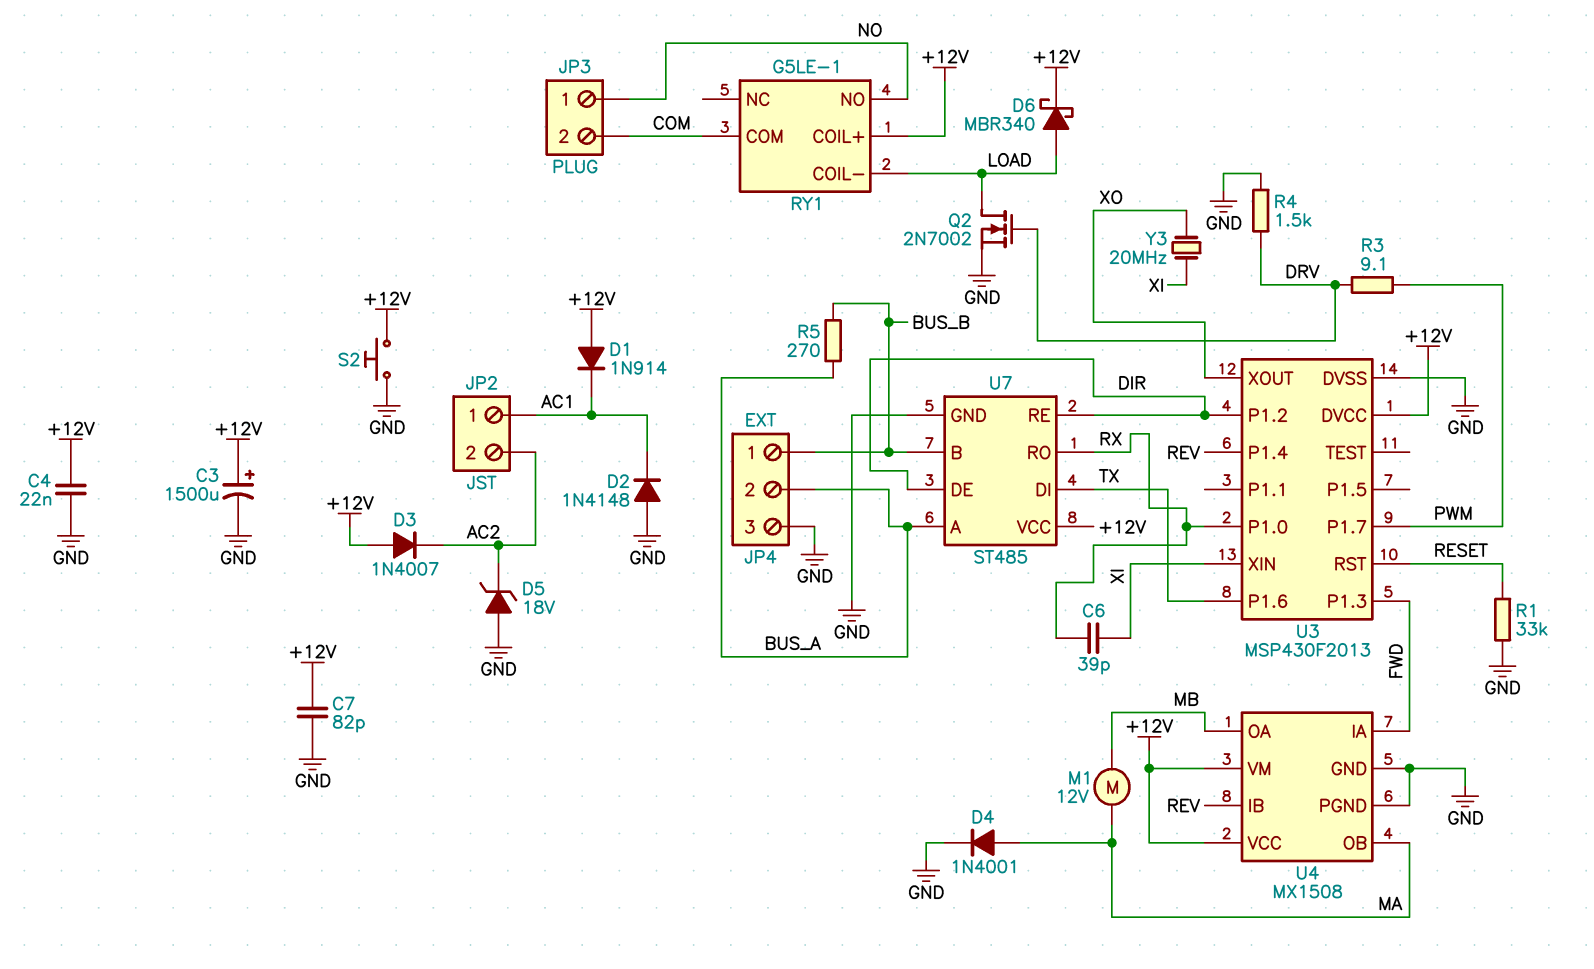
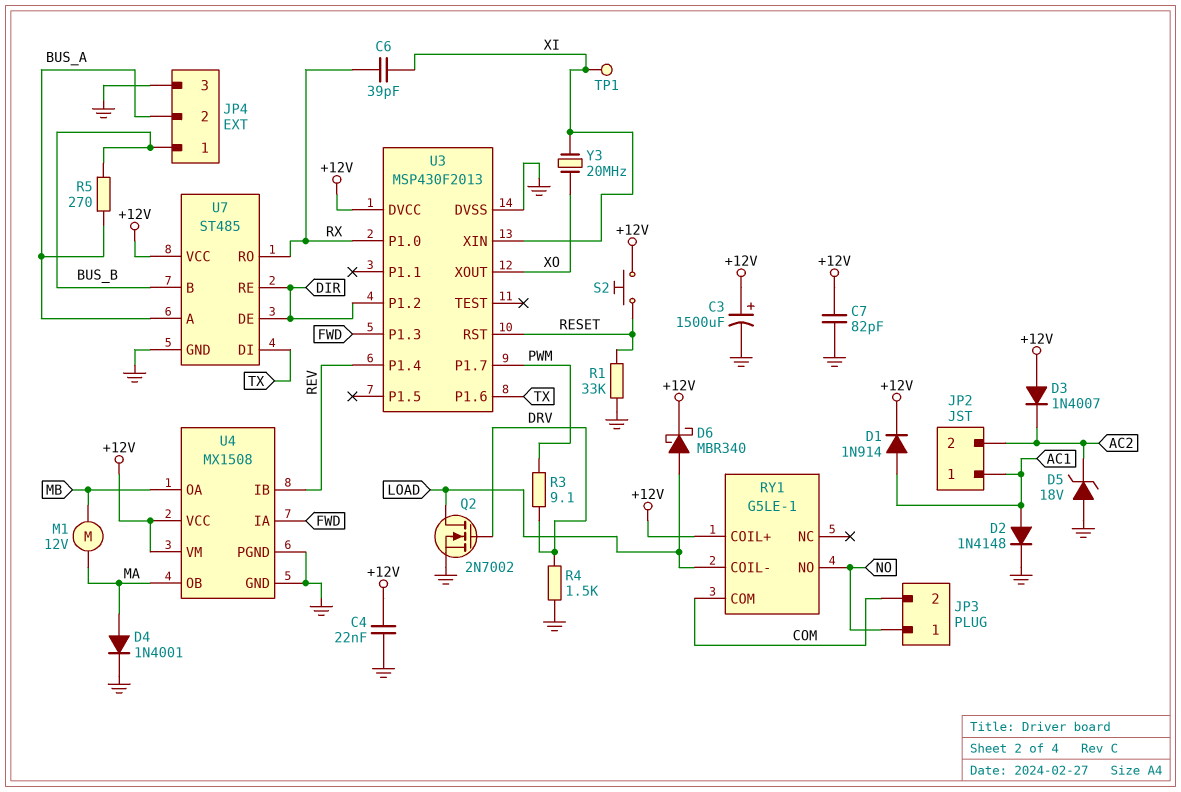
D1: diode 1N914 (A +12V, K AC1) -> diode 1N914 (A AC1, K +12V)
D2: diode 1N4148 (A GND, K AC1) -> diode 1N4148 (A AC1, K GND)
S2: button (+12V, GND) -> button (+12V, RESET)
TP1: none -> test point (XI)

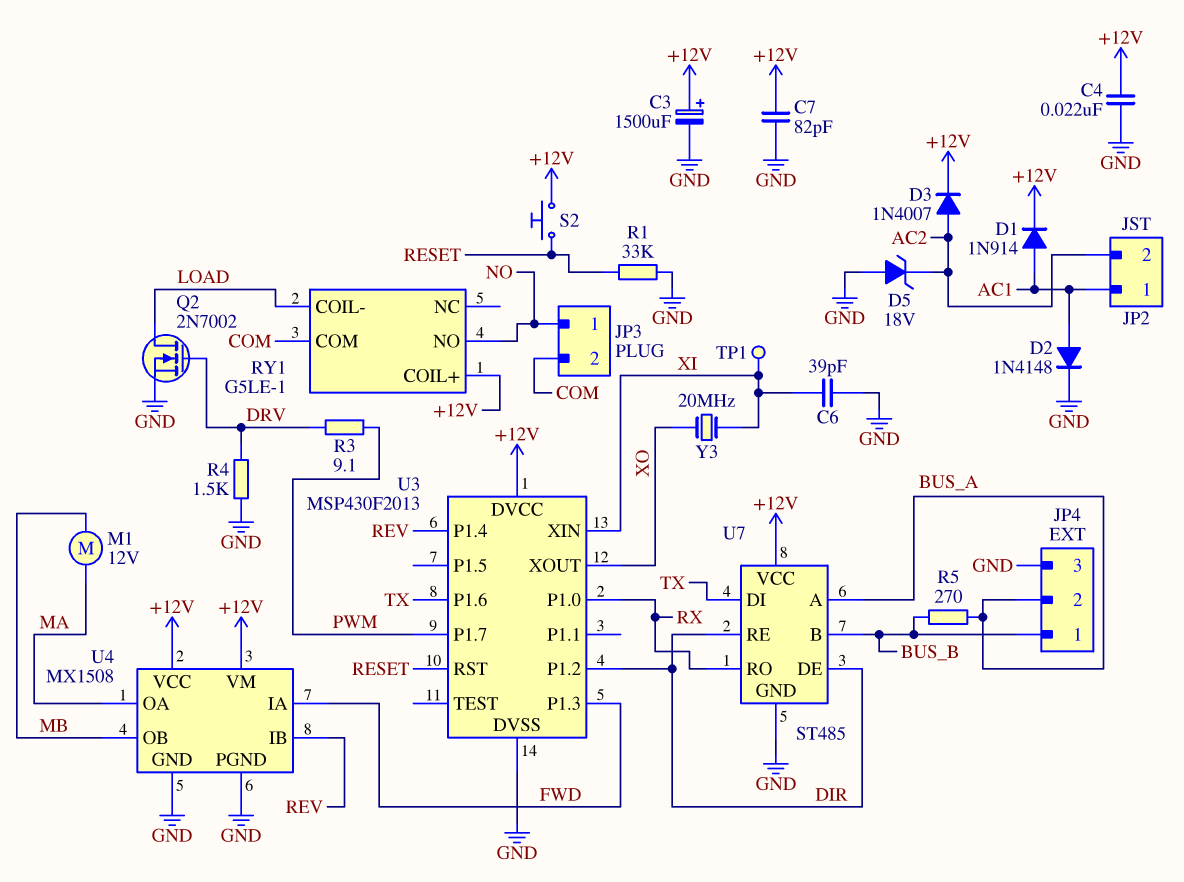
C6: 39pF (RX, XI) -> 39pF (GND, XI)
D3: diode 1N4007 (A +12V, K AC2) -> diode 1N4007 (A AC2, K +12V)
D4: diode 1N4001 (A MA, K GND) -> none
D6: schottky MBR340 (A LOAD, K +12V) -> none
U4 pin OA: MB -> MA
U4 pin OB: MA -> MB

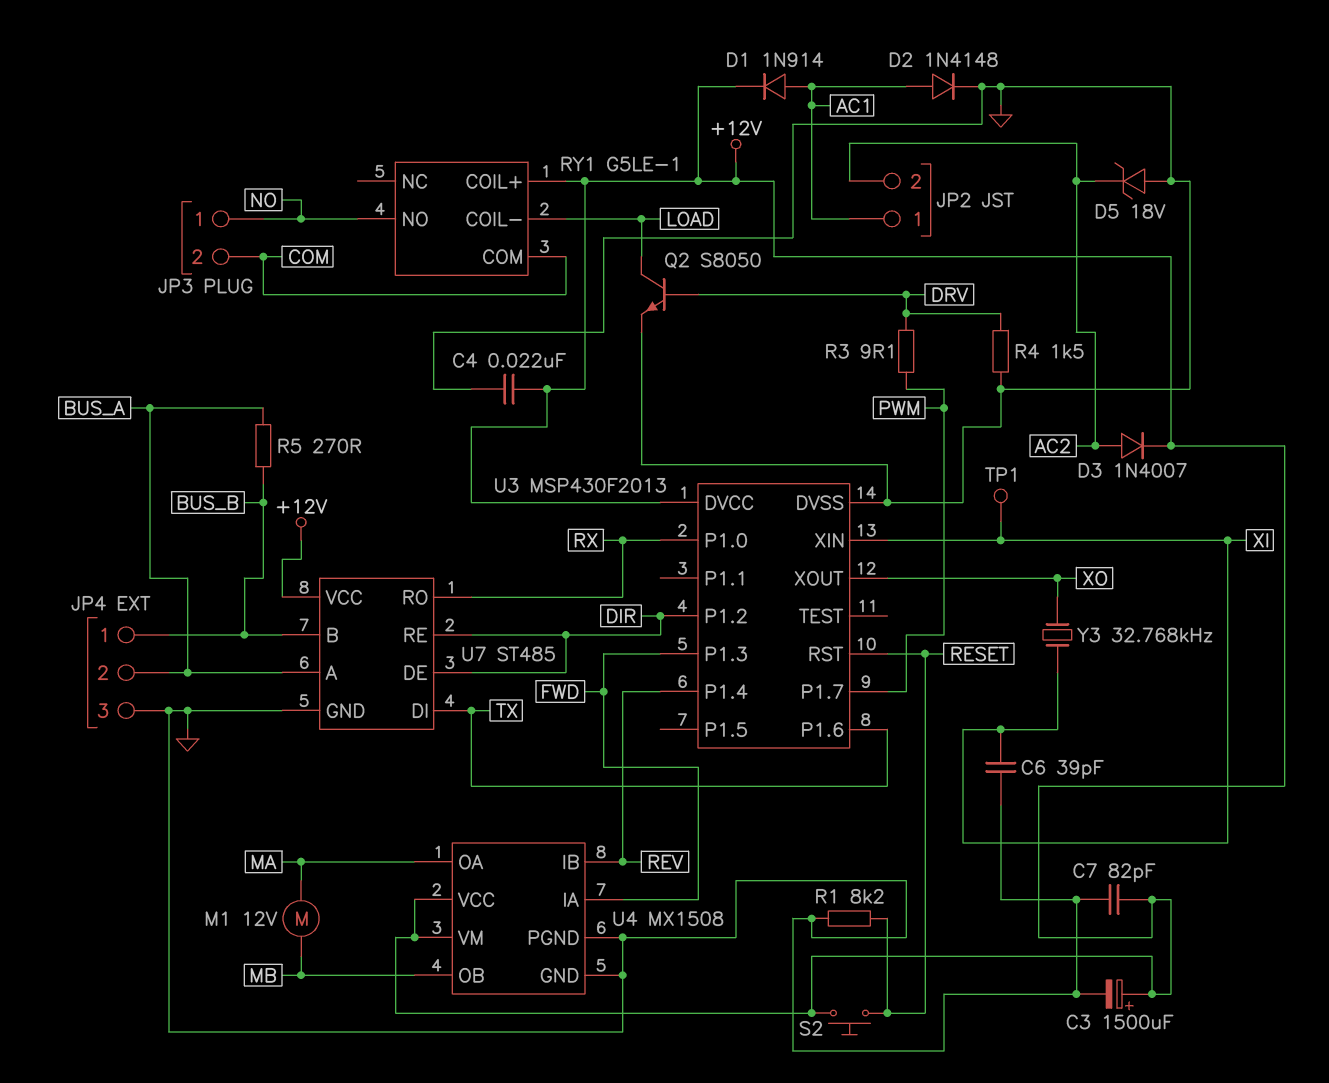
Q2: NMOS 2N7002 (G DRV, D LOAD, S GND) -> NPN S8050 (B DRV, C LOAD, E GND)
R1: 33k (GND, RESET) -> 8.2k (GND, RESET)
Y3: 20MHz (XI, XO) -> 32.768kHz (XI, XO)

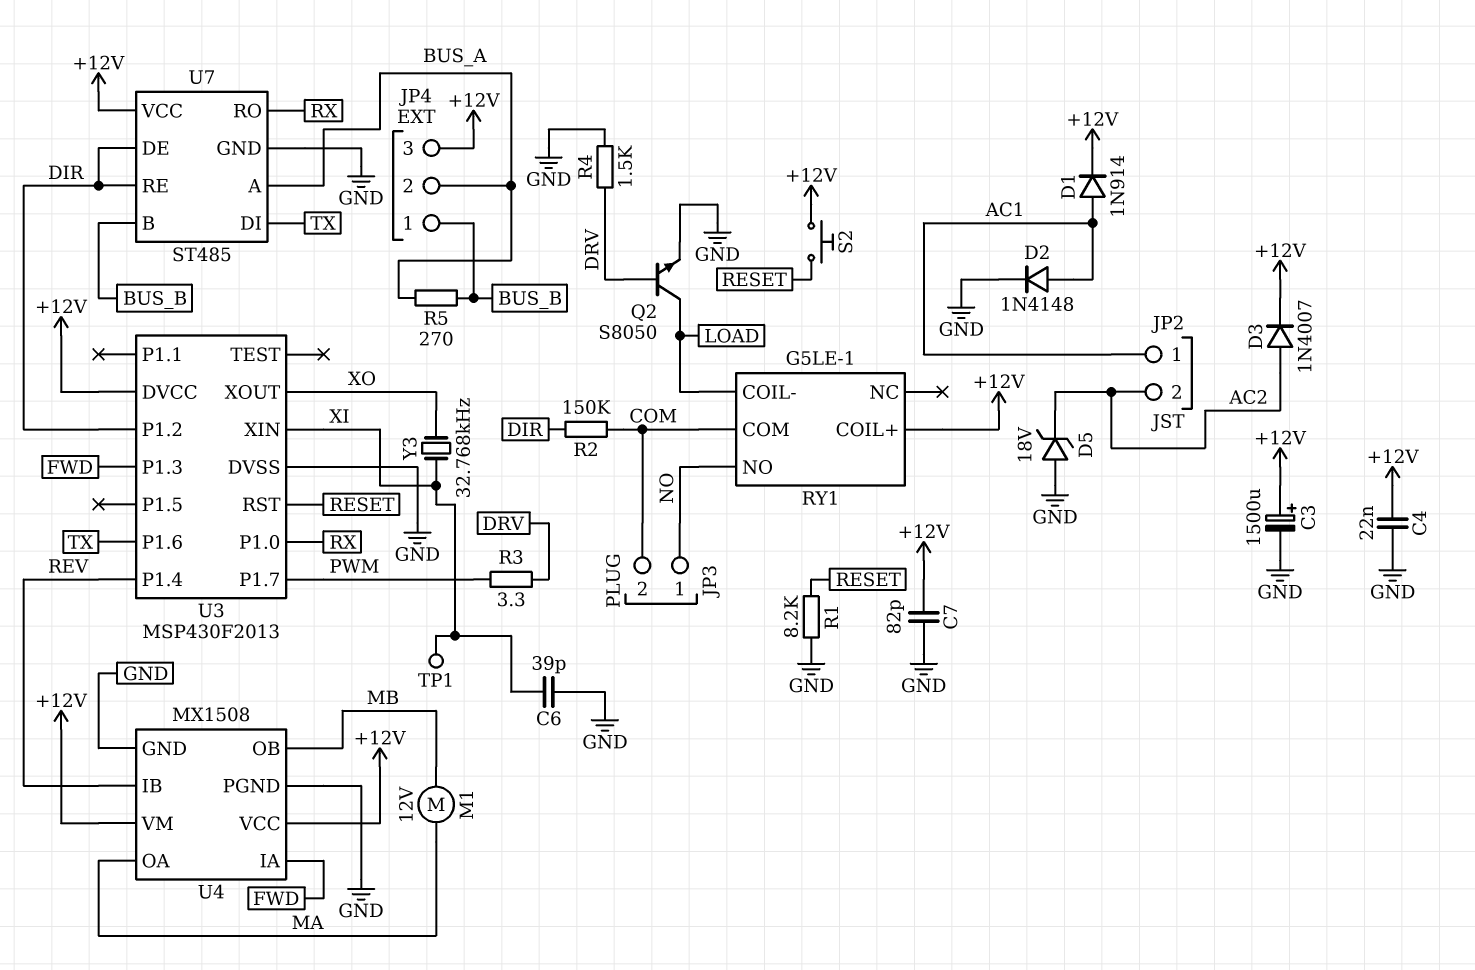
JP4 pin 3: GND -> +12V
R2: none -> 150k (COM, DIR)
R3: 9.1 (DRV, PWM) -> 3.3 (DRV, PWM)

